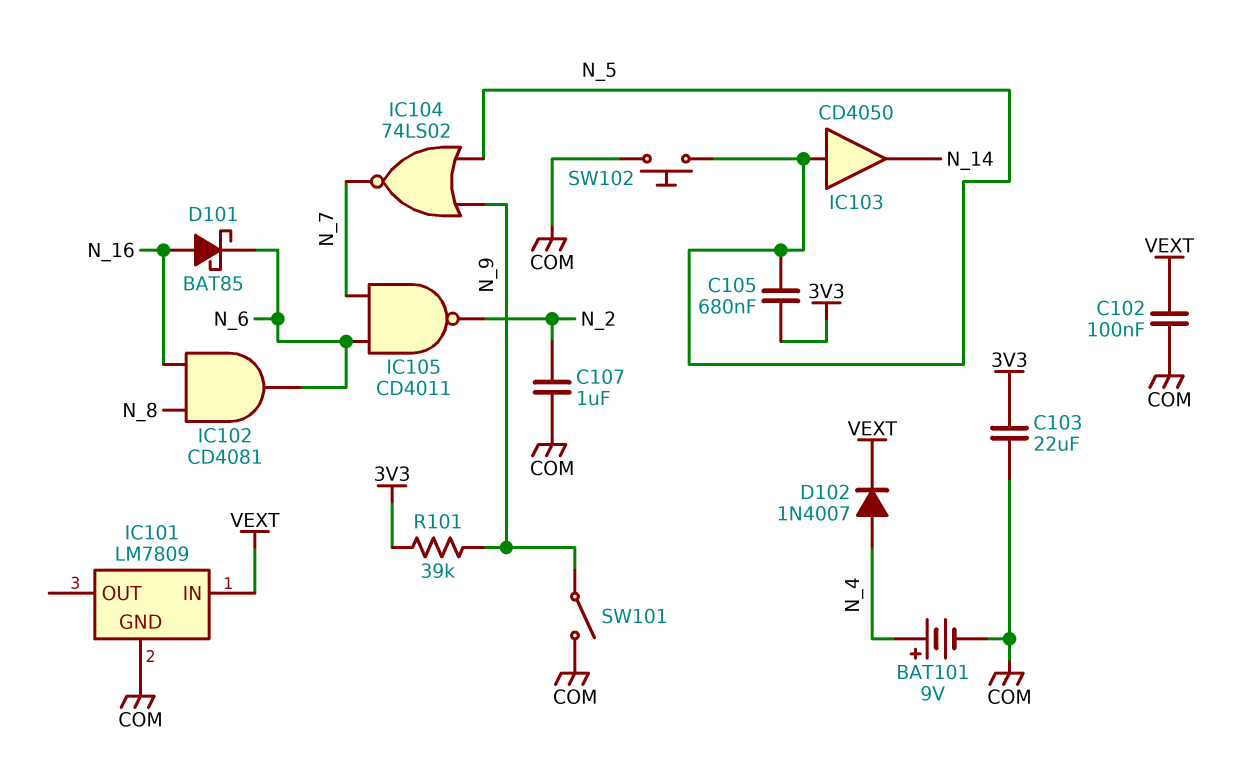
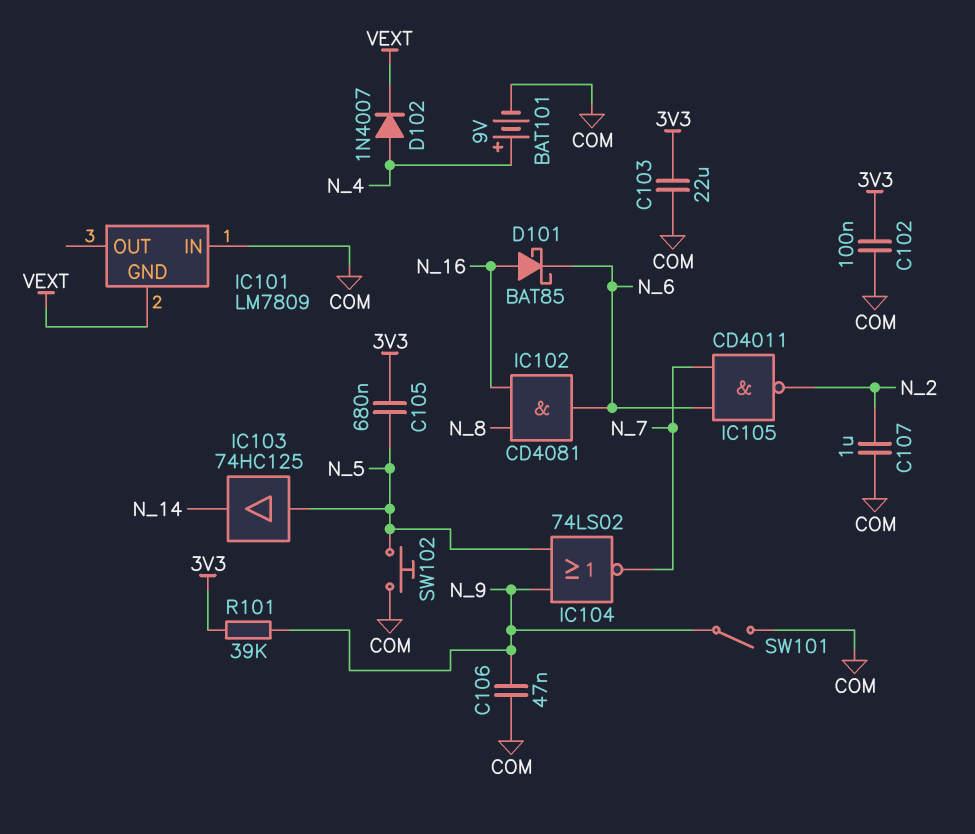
C102: 100nF (COM, VEXT) -> 100nF (3V3, COM)
C106: none -> 47nF (COM, N_9)
IC101 pin GND: COM -> VEXT
IC101 pin IN: VEXT -> COM
IC103: buffer CD4050 (in N_5, out N_14) -> buffer 74HC125 (in N_5, out N_14)

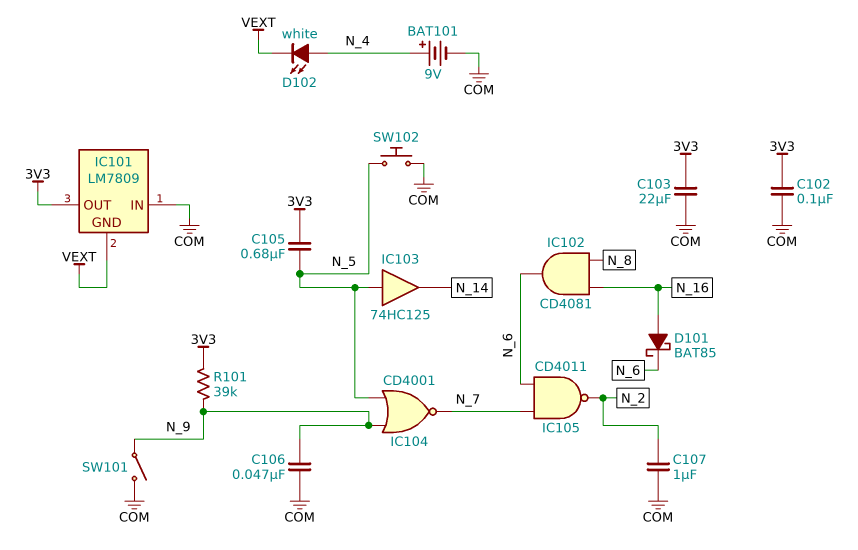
D102: diode 1N4007 (A N_4, K VEXT) -> LED white (A N_4, K VEXT)
IC101 pin OUT: none -> 3V3
IC104: NOR 74LS02 (in N_5, in N_9, out N_7) -> NOR CD4001 (in N_5, in N_9, out N_7)

